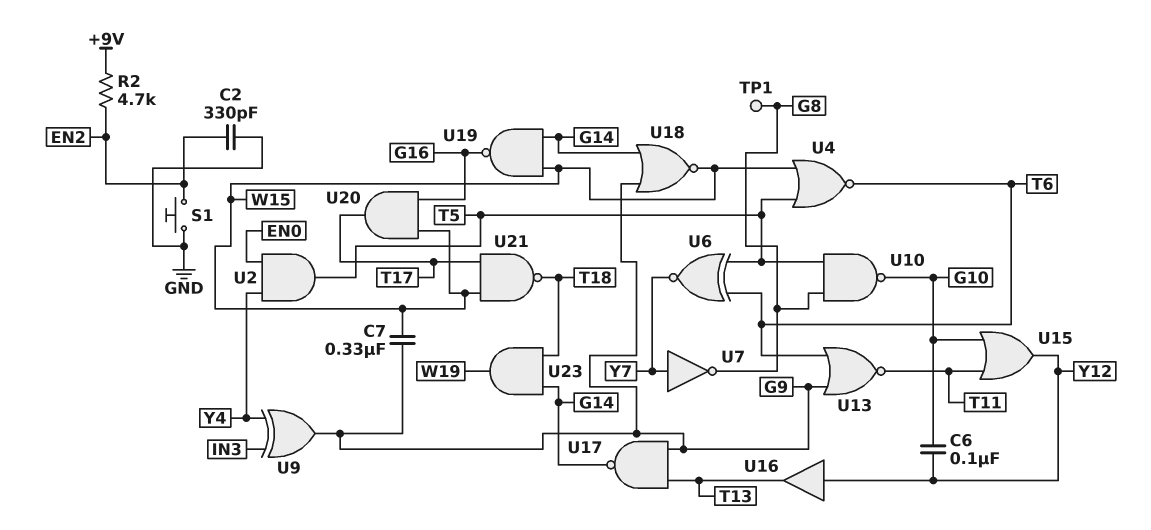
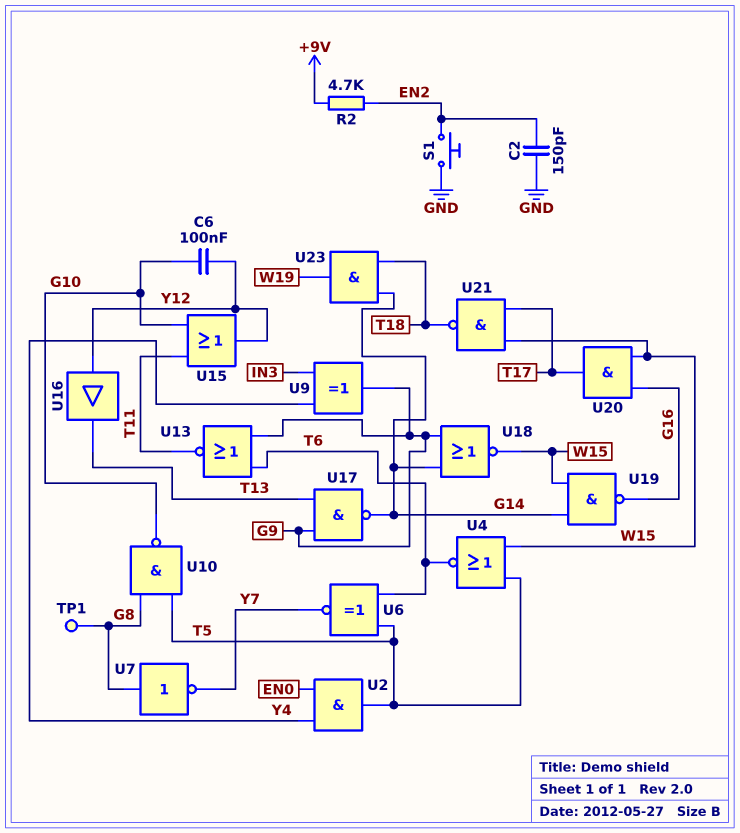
C2: 330pF (EN2, GND) -> 150pF (EN2, GND)
C7: 330nF (G9, W15) -> none
U7: NOT (in Y7, out G8) -> NOT (in G8, out Y7)

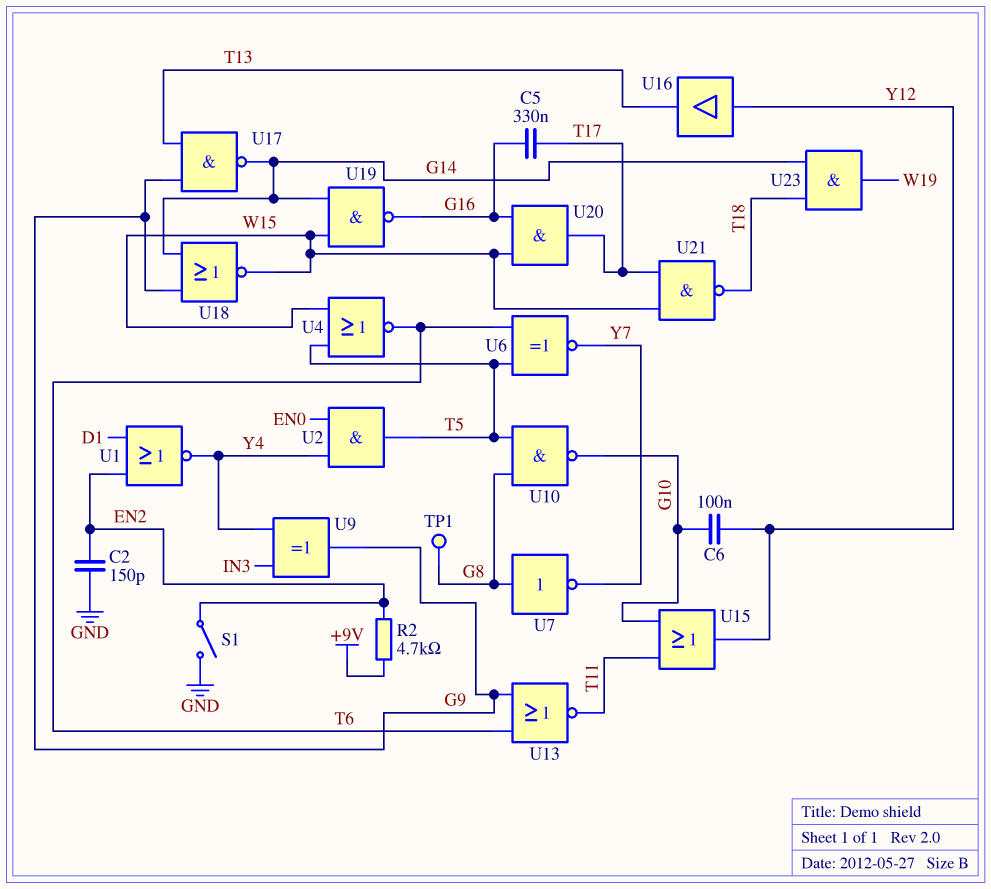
C5: none -> 330nF (G16, T17)
S1: button (EN2, GND) -> switch (EN2, GND)
U1: none -> NOR (in D1, in EN2, out Y4)

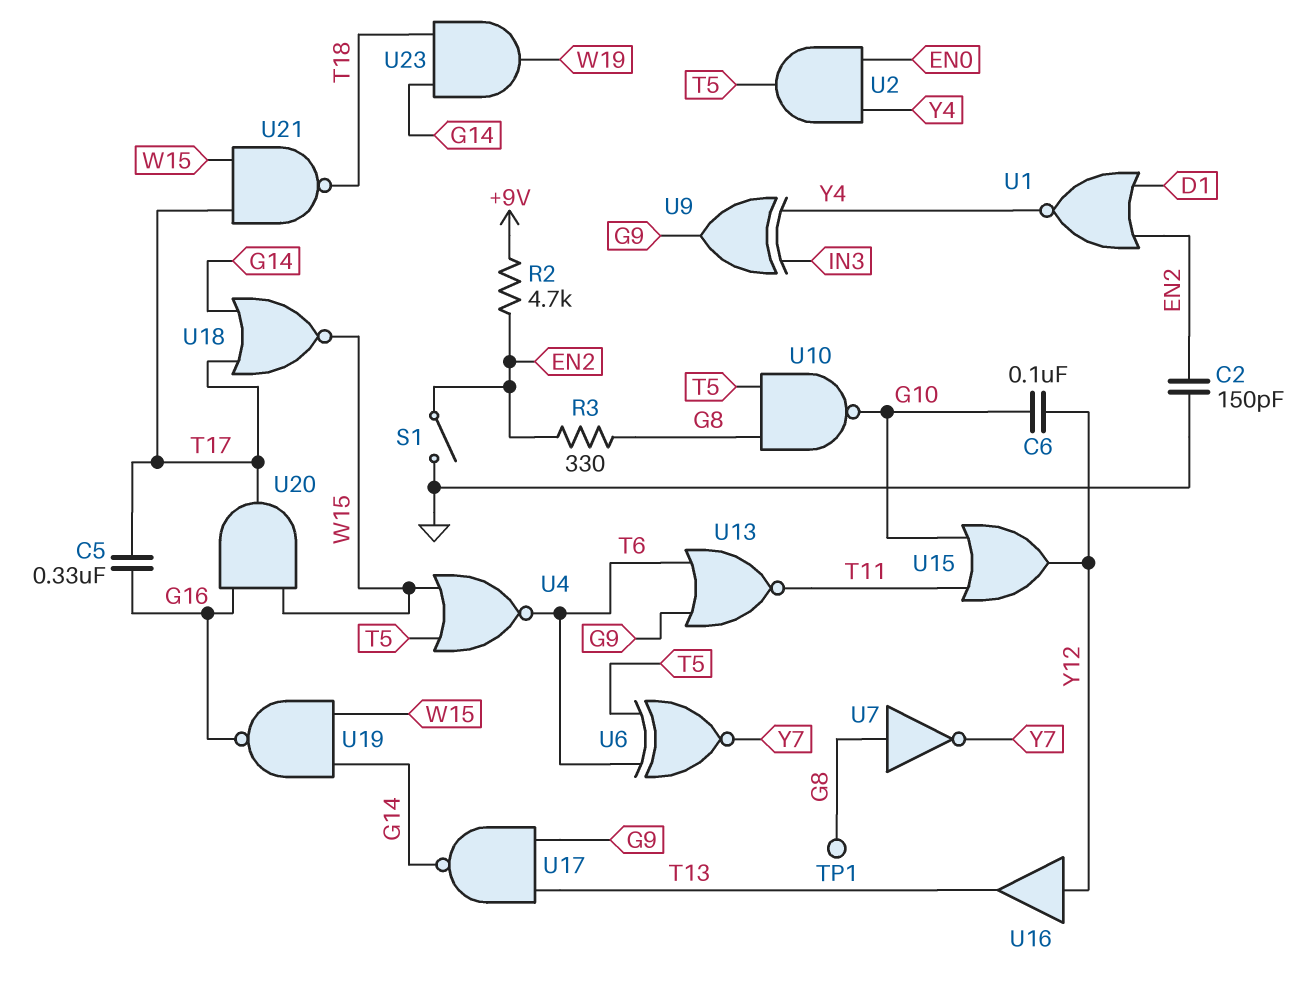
R3: none -> 330 (EN2, G8)
U18: NOR (in G9, in G14, out W15) -> NOR (in G14, in T17, out W15)

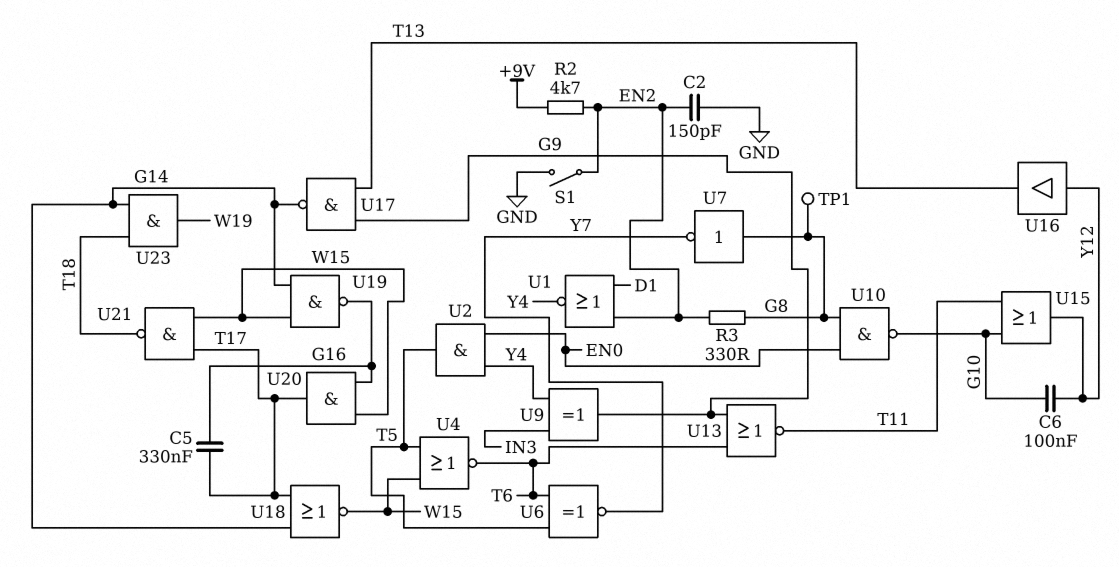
U10: NAND (in G8, in T5, out G10) -> NAND (in EN0, in G8, out G10)

